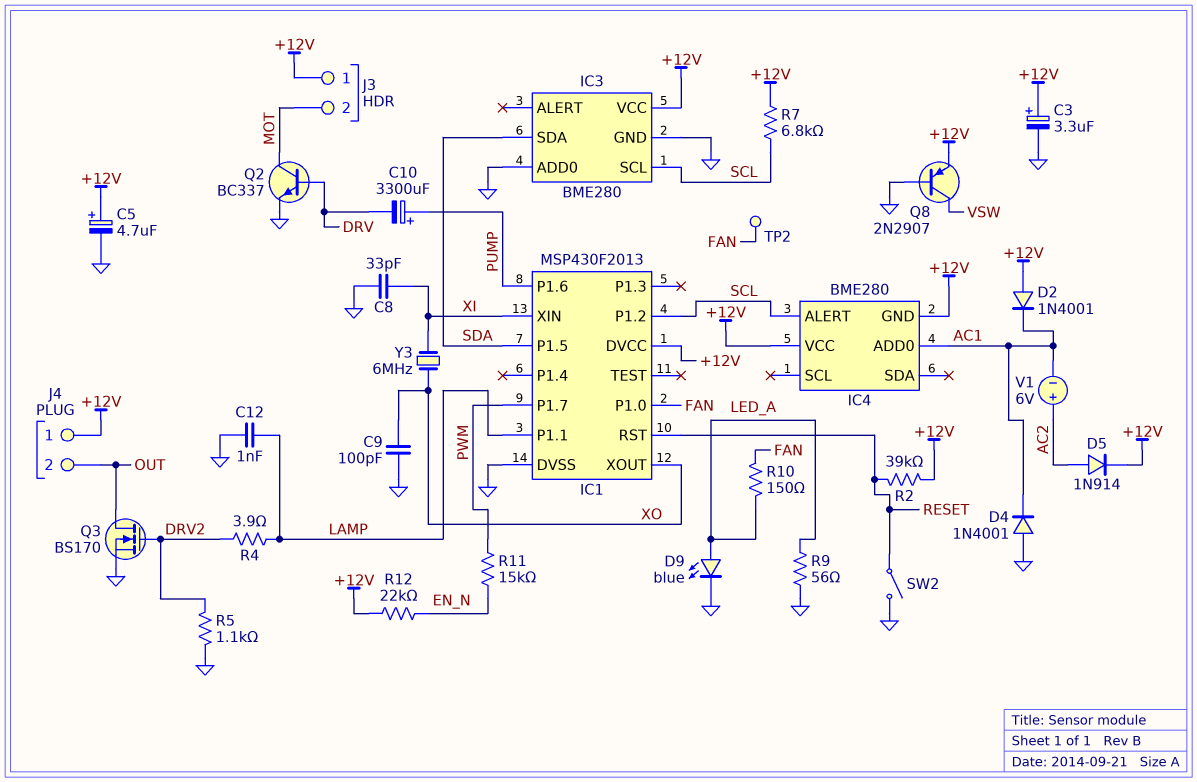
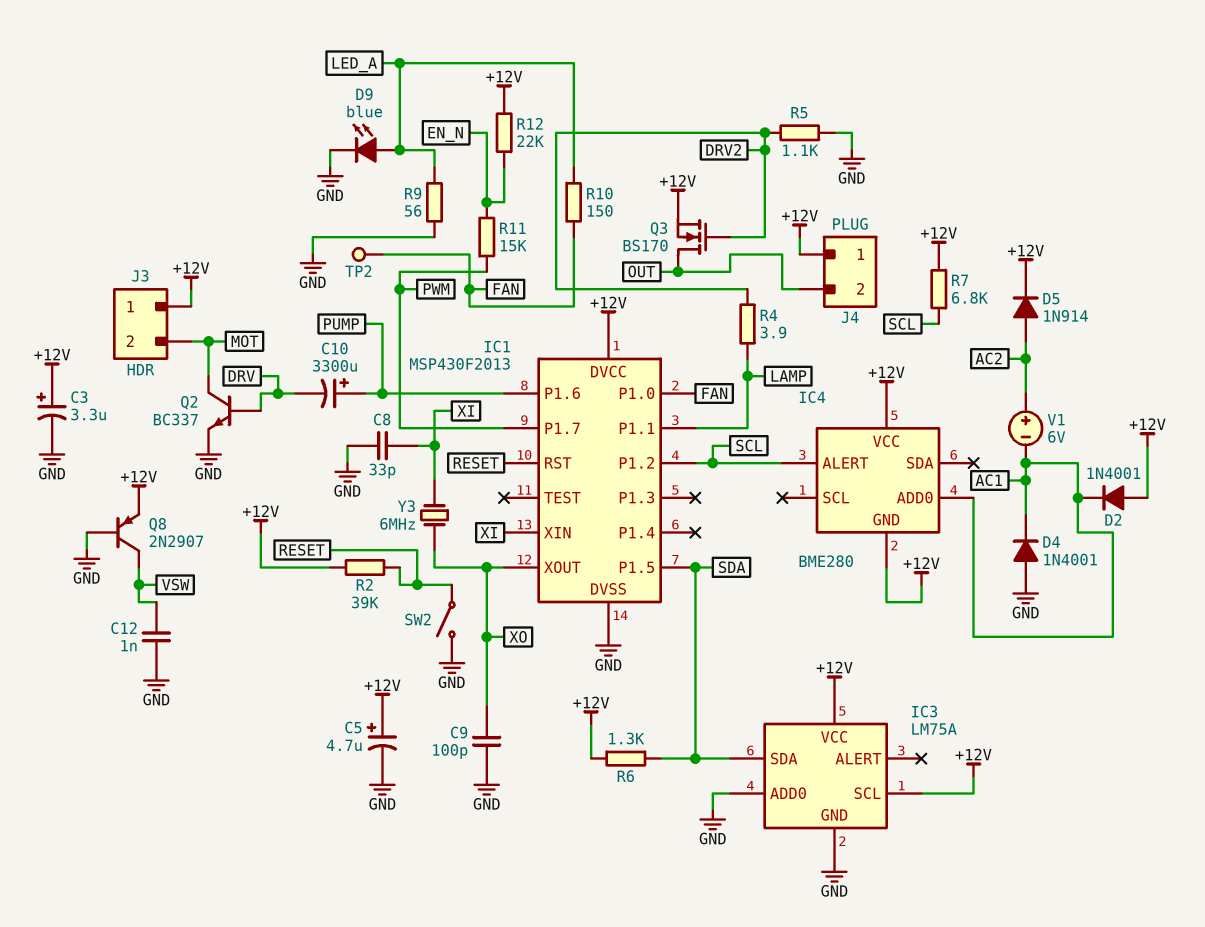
C12: 1nF (GND, LAMP) -> 1nF (GND, VSW)
IC3: BME280 -> LM75A
IC3 pin SCL: SCL -> +12V
Q3: NMOS BS170 (G DRV2, D OUT, S GND) -> NMOS BS170 (G DRV2, D OUT, S +12V)
R6: none -> 1.3k (+12V, SDA)

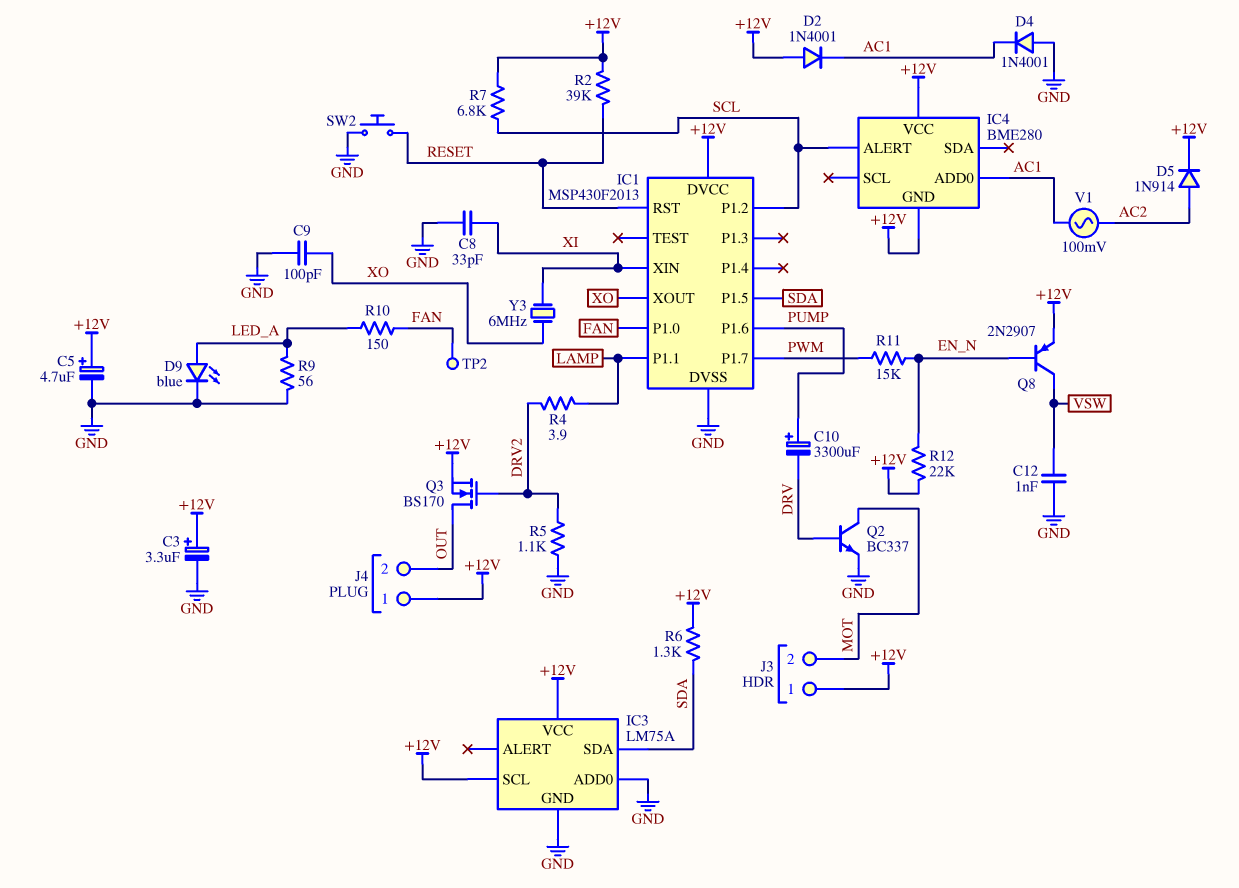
Q8: PNP 2N2907 (B GND, C VSW, E +12V) -> PNP 2N2907 (B EN_N, C VSW, E +12V)
SW2: switch (GND, RESET) -> button (GND, RESET)
V1: 6V (plus AC2, minus AC1) -> AC 100mV (AC1, AC2)

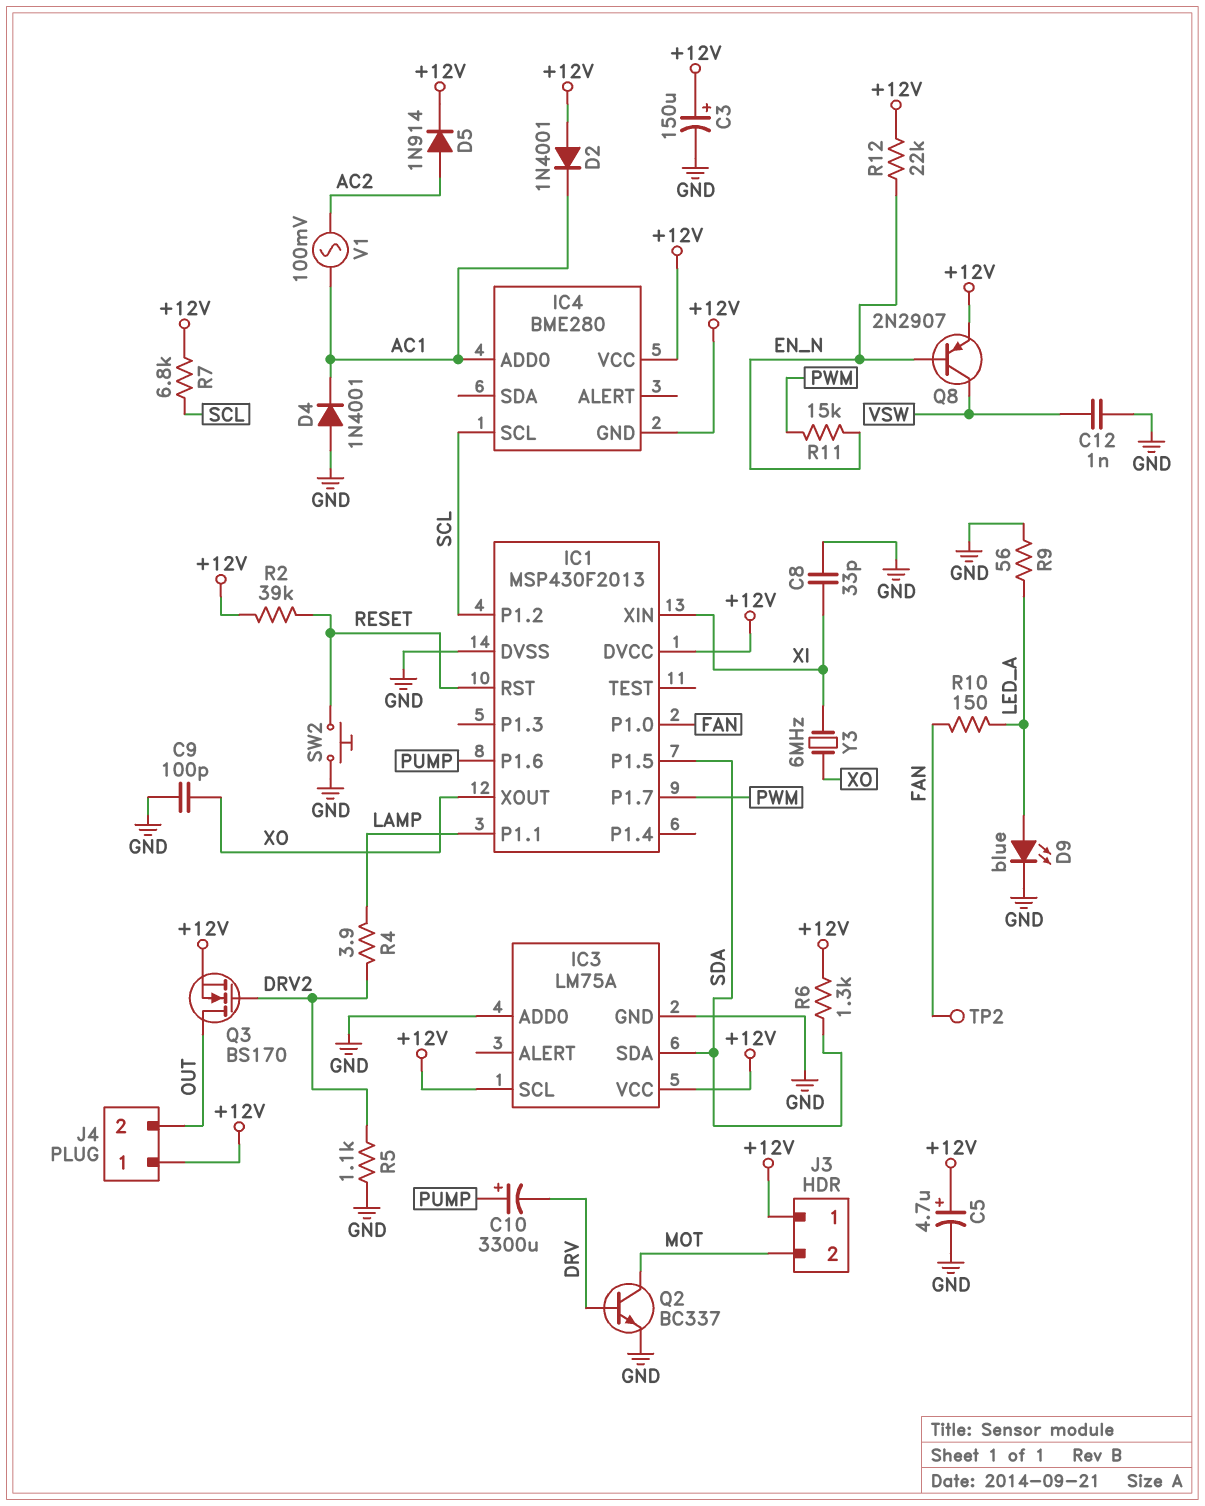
C3: 3.3uF (plus +12V, minus GND) -> 150uF (plus +12V, minus GND)
IC4 pin ALERT: SCL -> none
IC4 pin SCL: none -> SCL

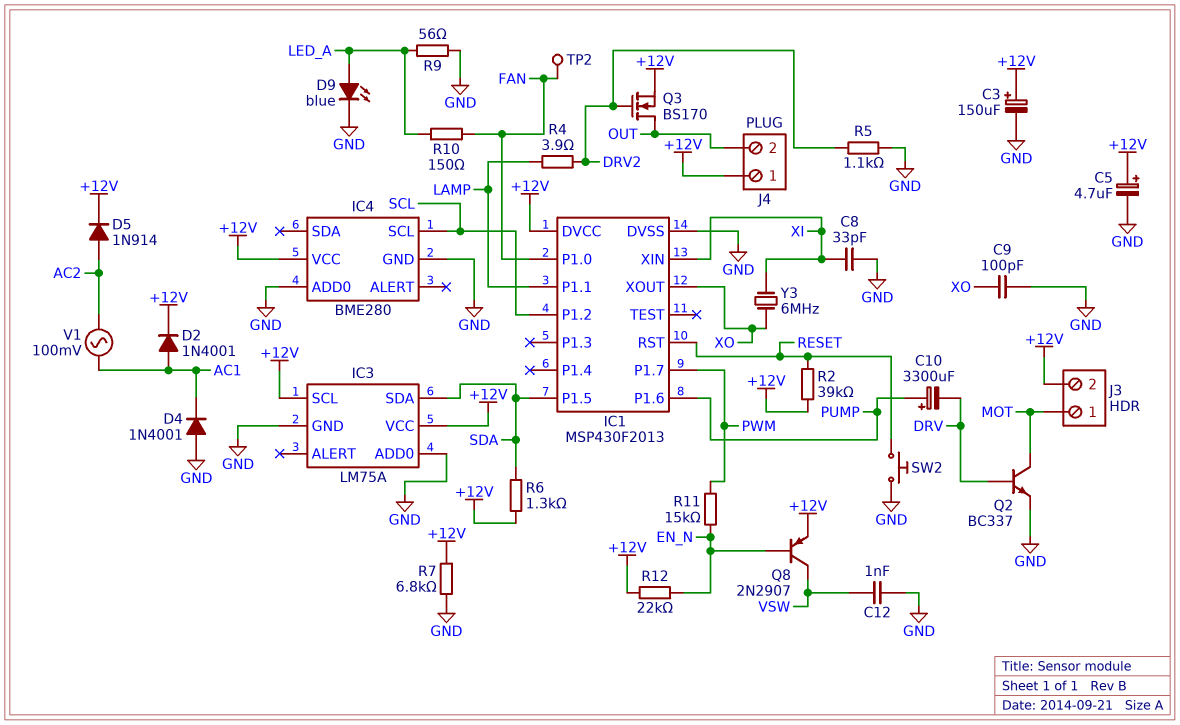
D2: diode 1N4001 (A +12V, K AC1) -> diode 1N4001 (A AC1, K +12V)
IC4 pin ADD0: AC1 -> GND
IC4 pin GND: +12V -> GND
J3 pin 1: +12V -> MOT
J3 pin 2: MOT -> +12V
R7: 6.8k (+12V, SCL) -> 6.8k (+12V, GND)

